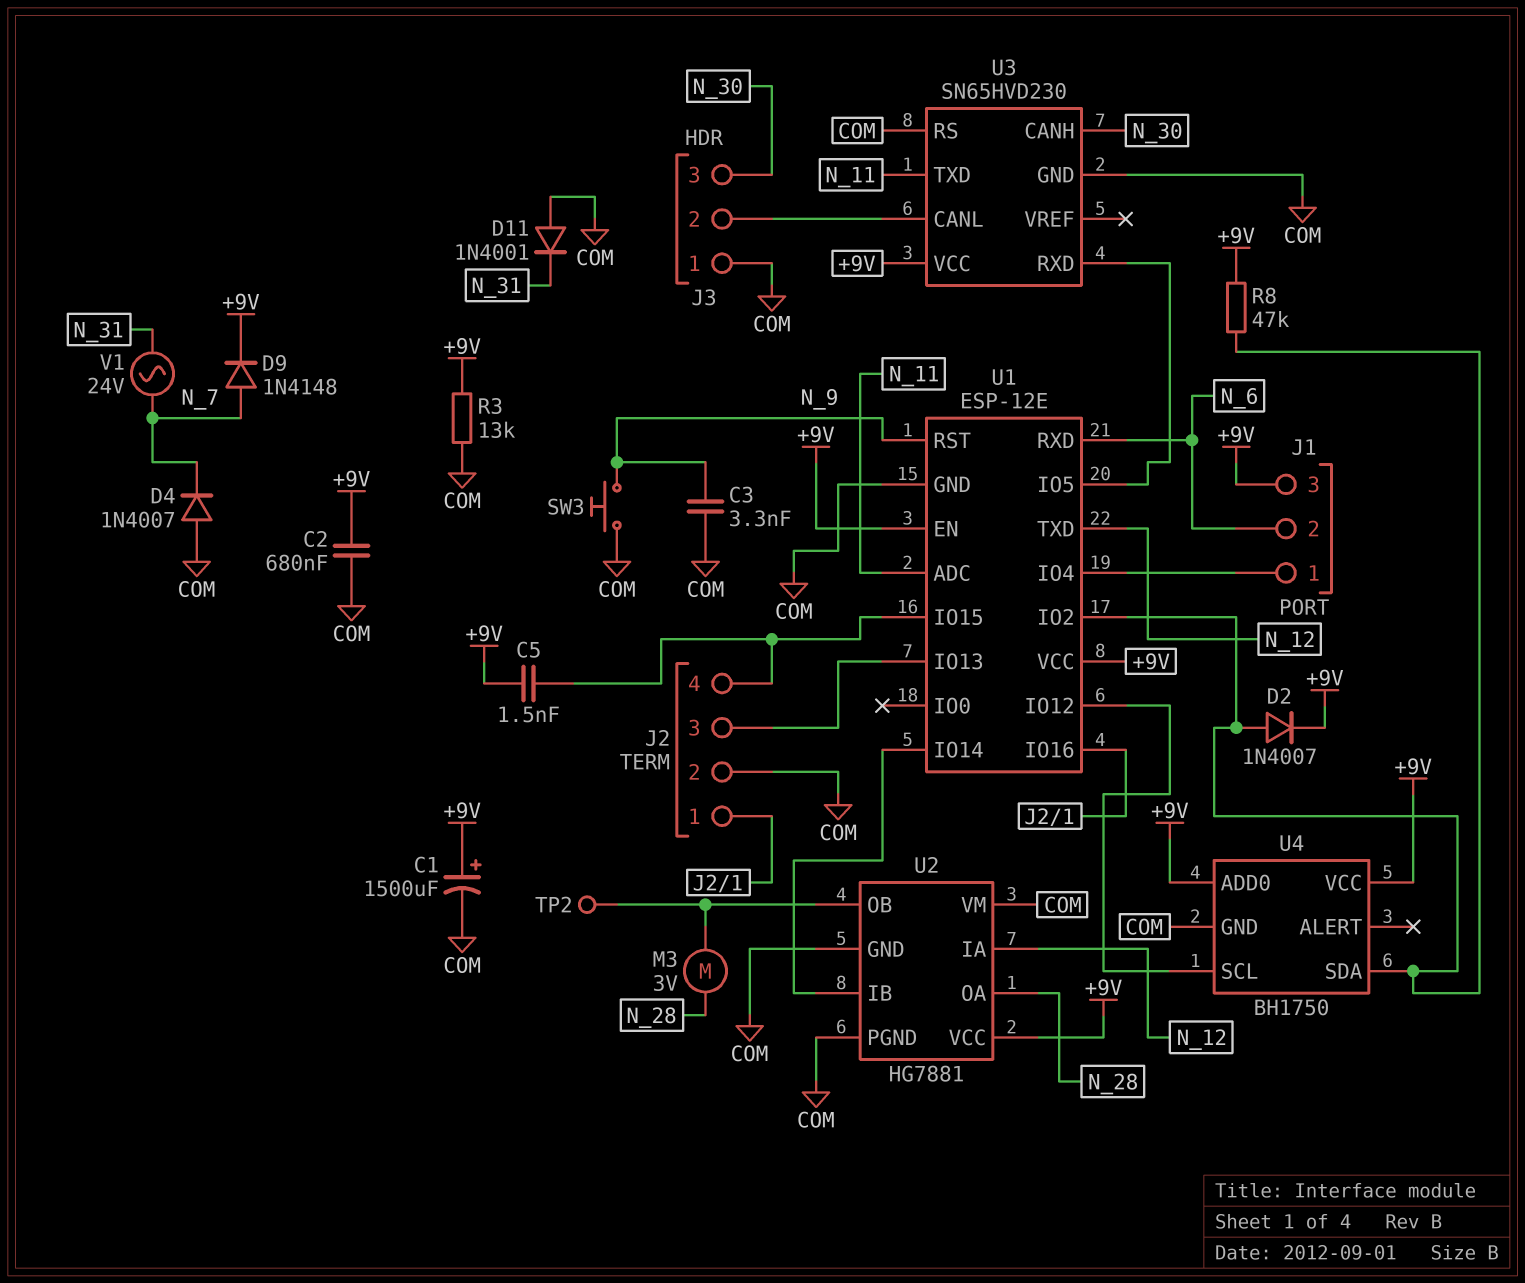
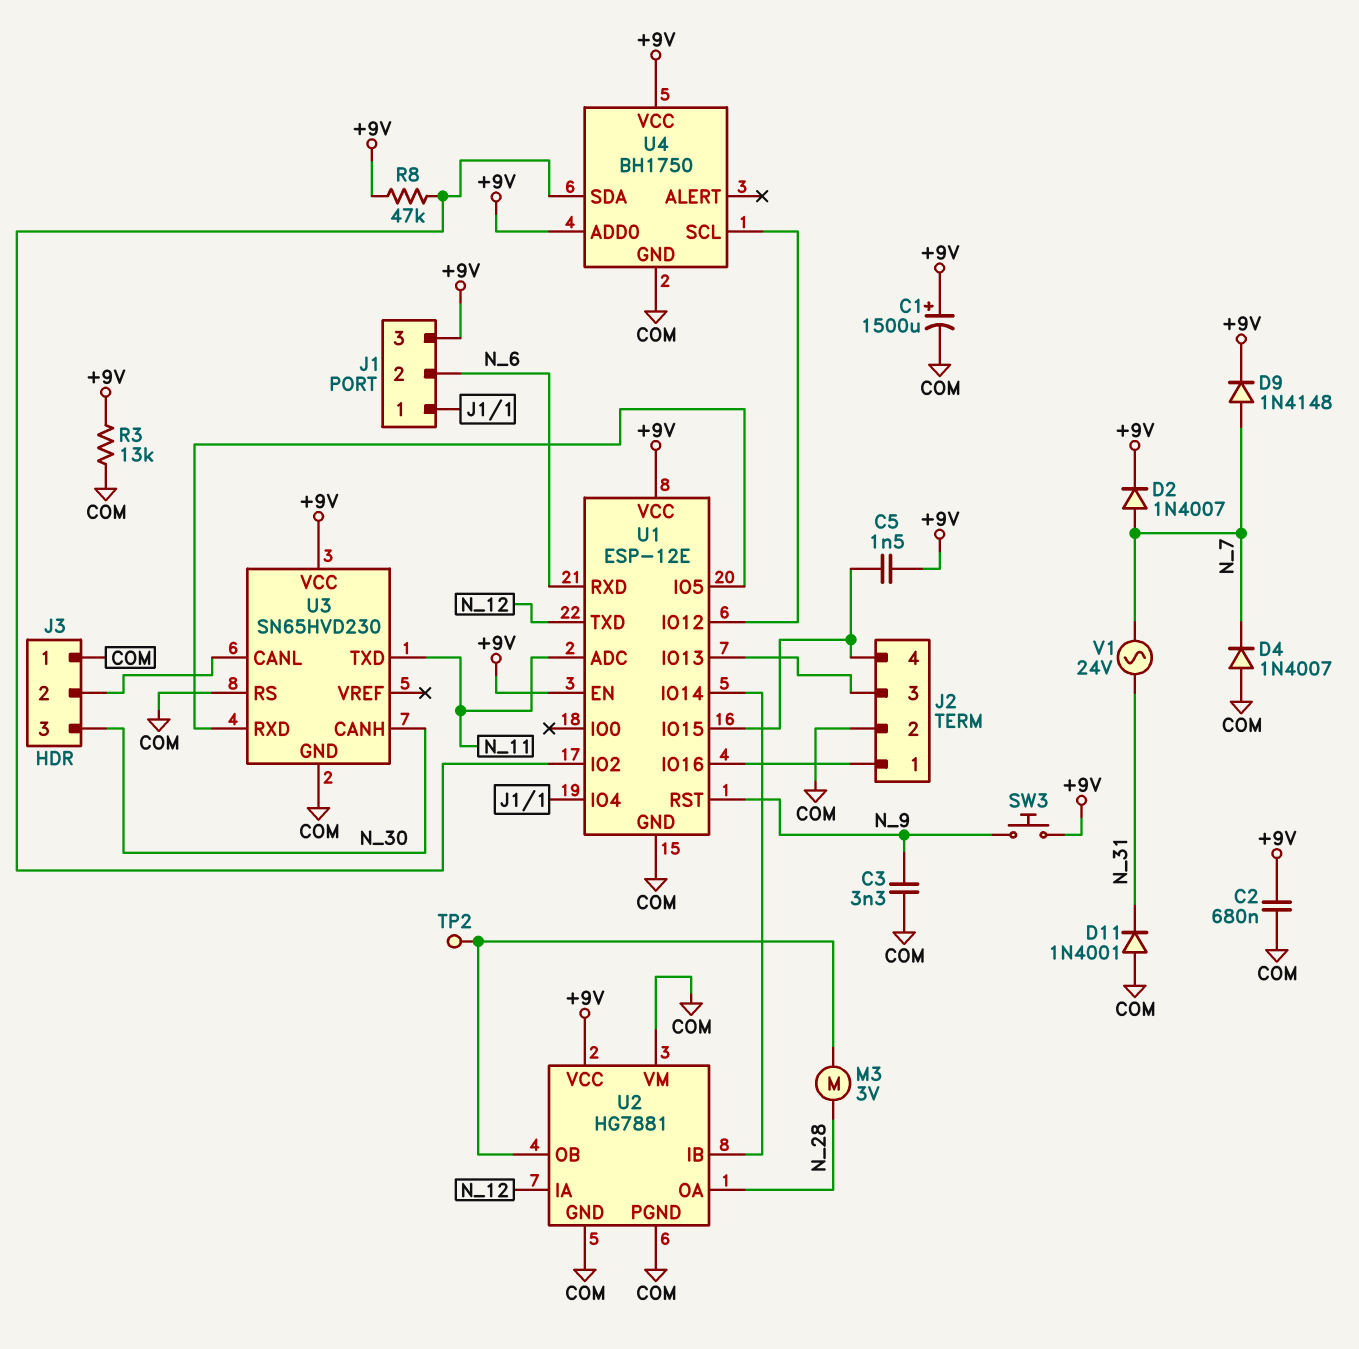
D2: diode 1N4007 (A U1/IO2, K +9V) -> diode 1N4007 (A N_7, K +9V)
SW3: button (COM, N_9) -> button (+9V, N_9)

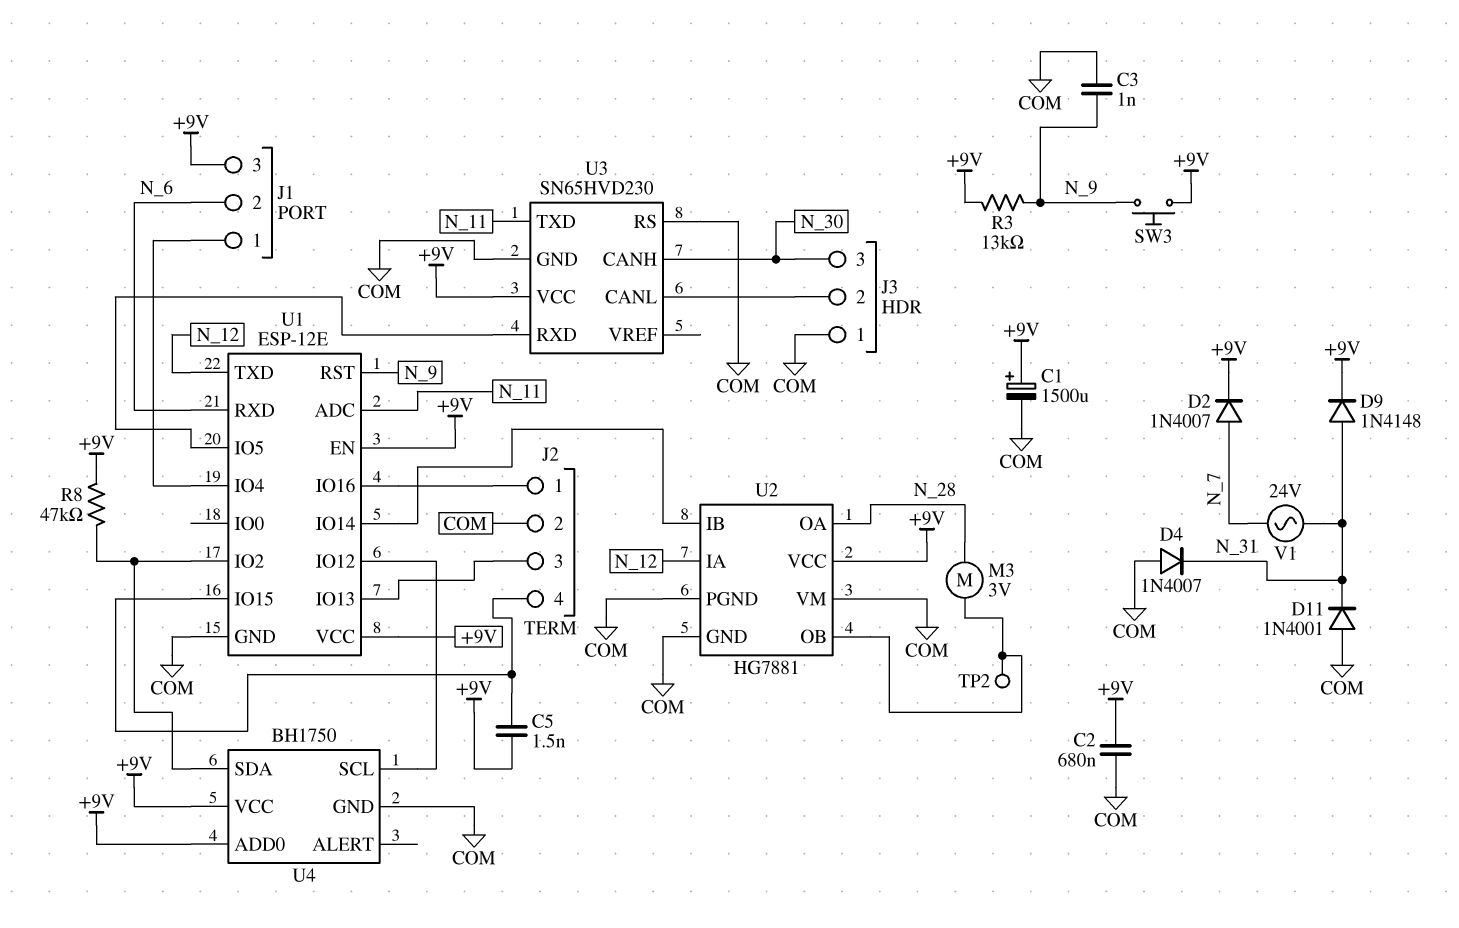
C3: 3.3nF (COM, N_9) -> 1nF (COM, N_9)
D4: diode 1N4007 (A COM, K N_7) -> diode 1N4007 (A COM, K N_31)
D9: diode 1N4148 (A N_7, K +9V) -> diode 1N4148 (A N_31, K +9V)
R3: 13k (+9V, COM) -> 13k (+9V, N_9)

